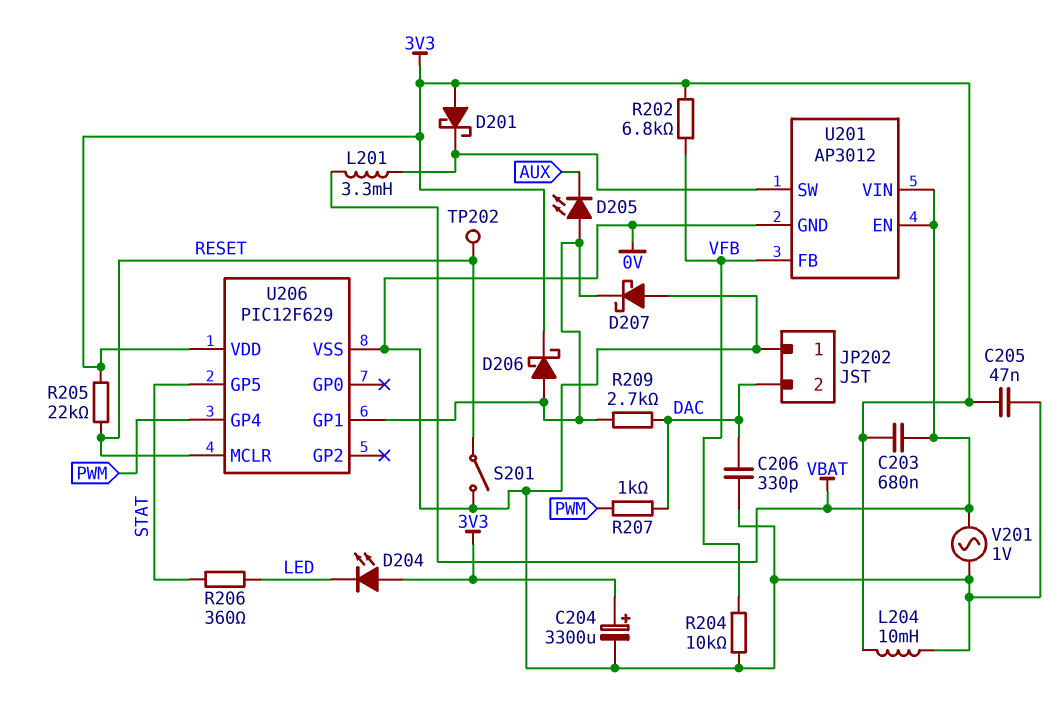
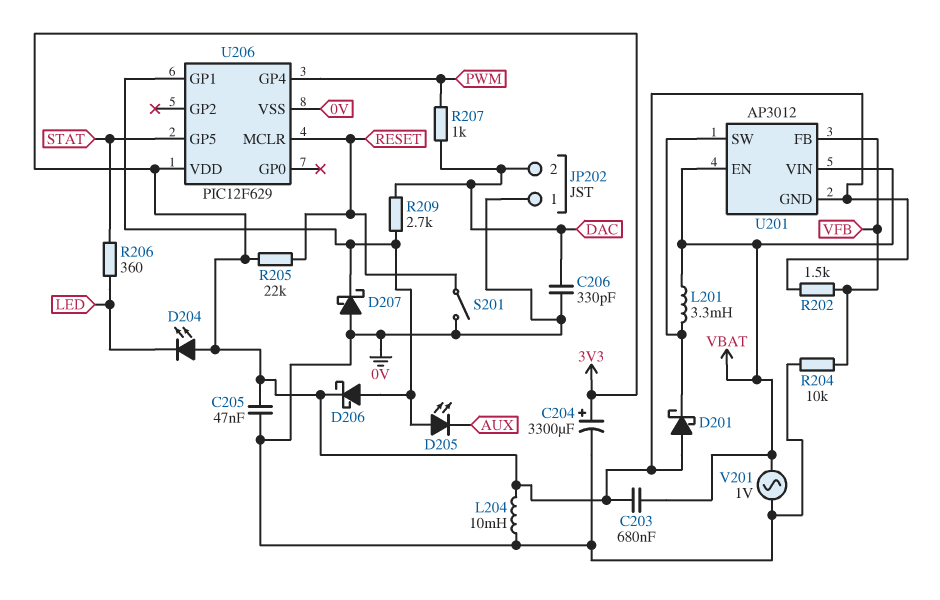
R202: 6.8k (3V3, VFB) -> 1.5k (3V3, VFB)
TP202: test point (RESET) -> none
U201 pin GND: 0V -> 3V3

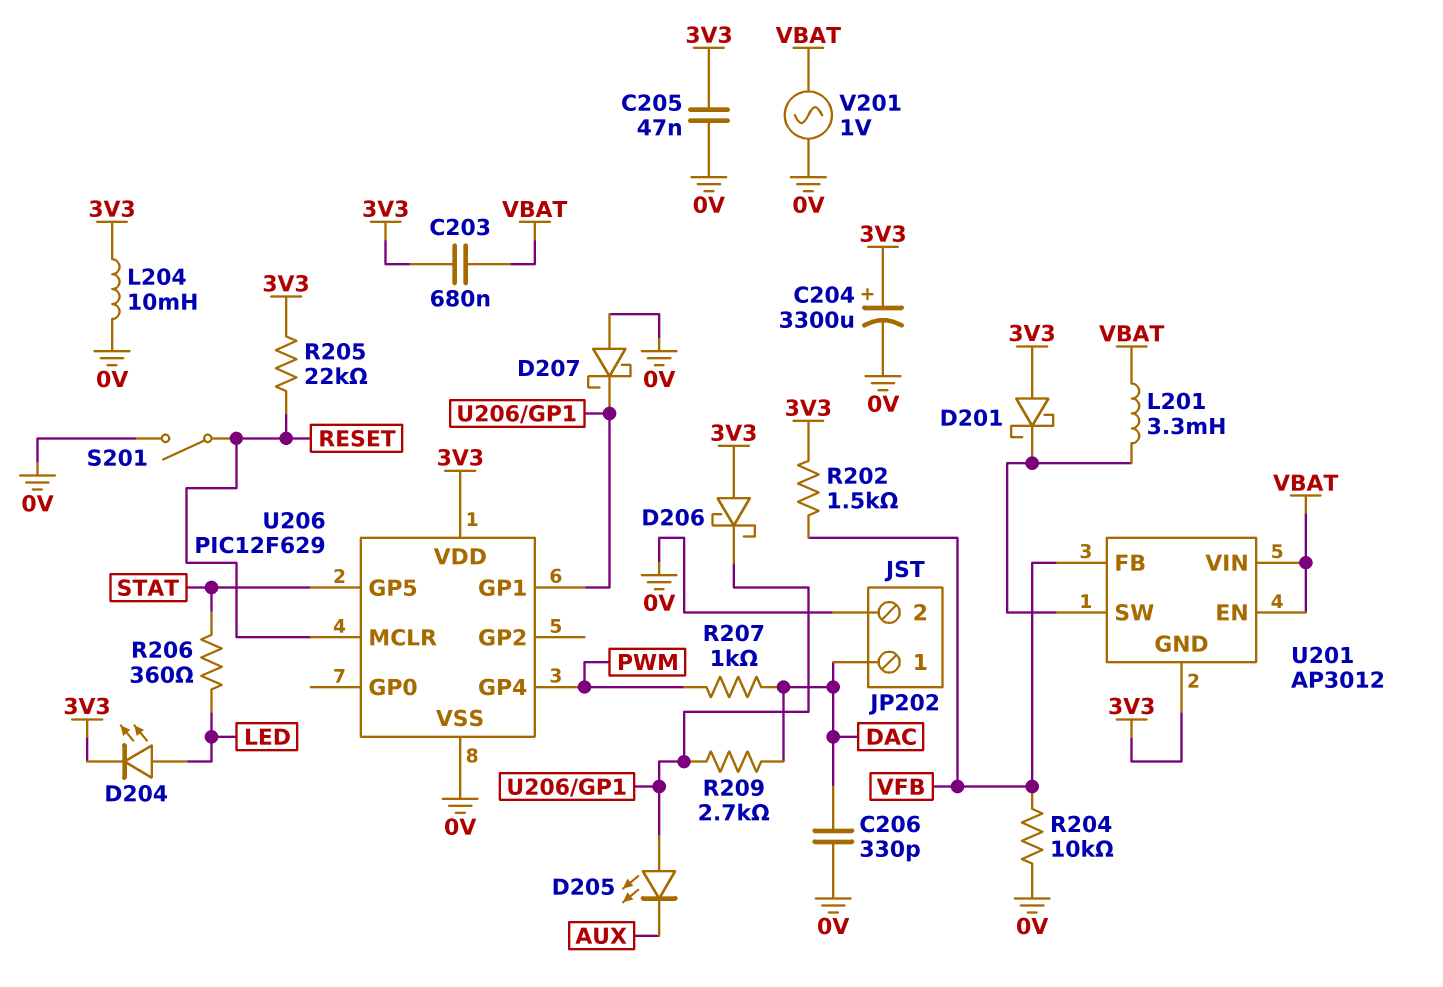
D204: LED (A 3V3, K LED) -> LED (A LED, K 3V3)
D206: schottky (A U206/GP1, K 3V3) -> schottky (A 3V3, K U206/GP1)
JP202 pin 1: 0V -> DAC
JP202 pin 2: DAC -> 0V

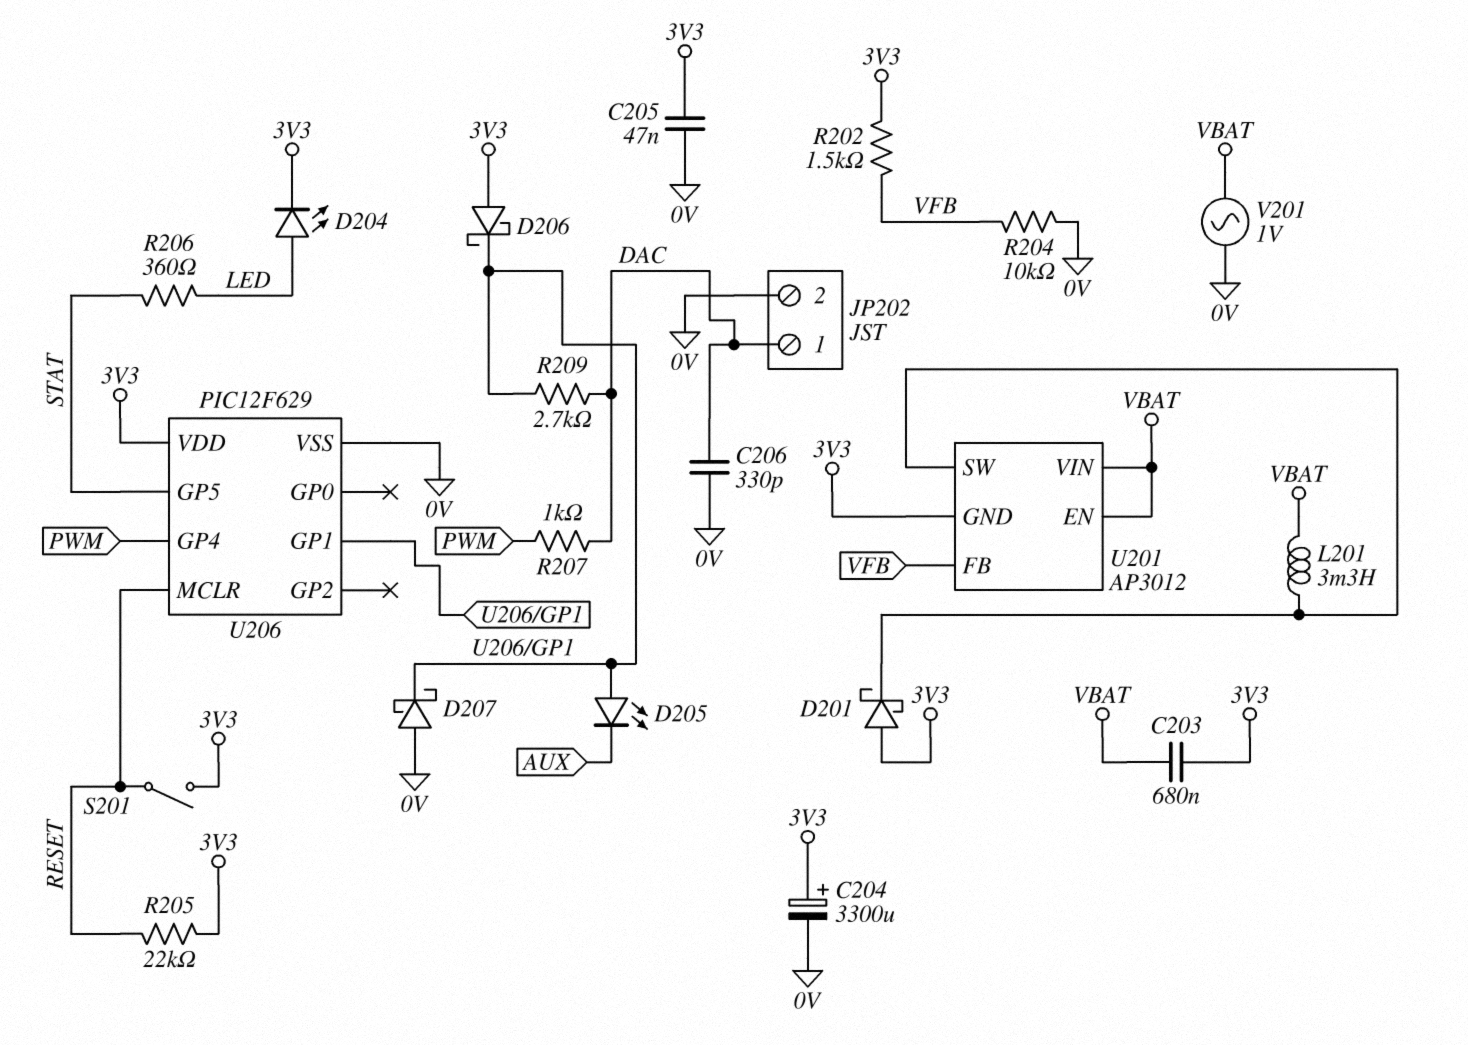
L204: 10mH (0V, 3V3) -> none
S201: switch (0V, RESET) -> switch (3V3, RESET)

